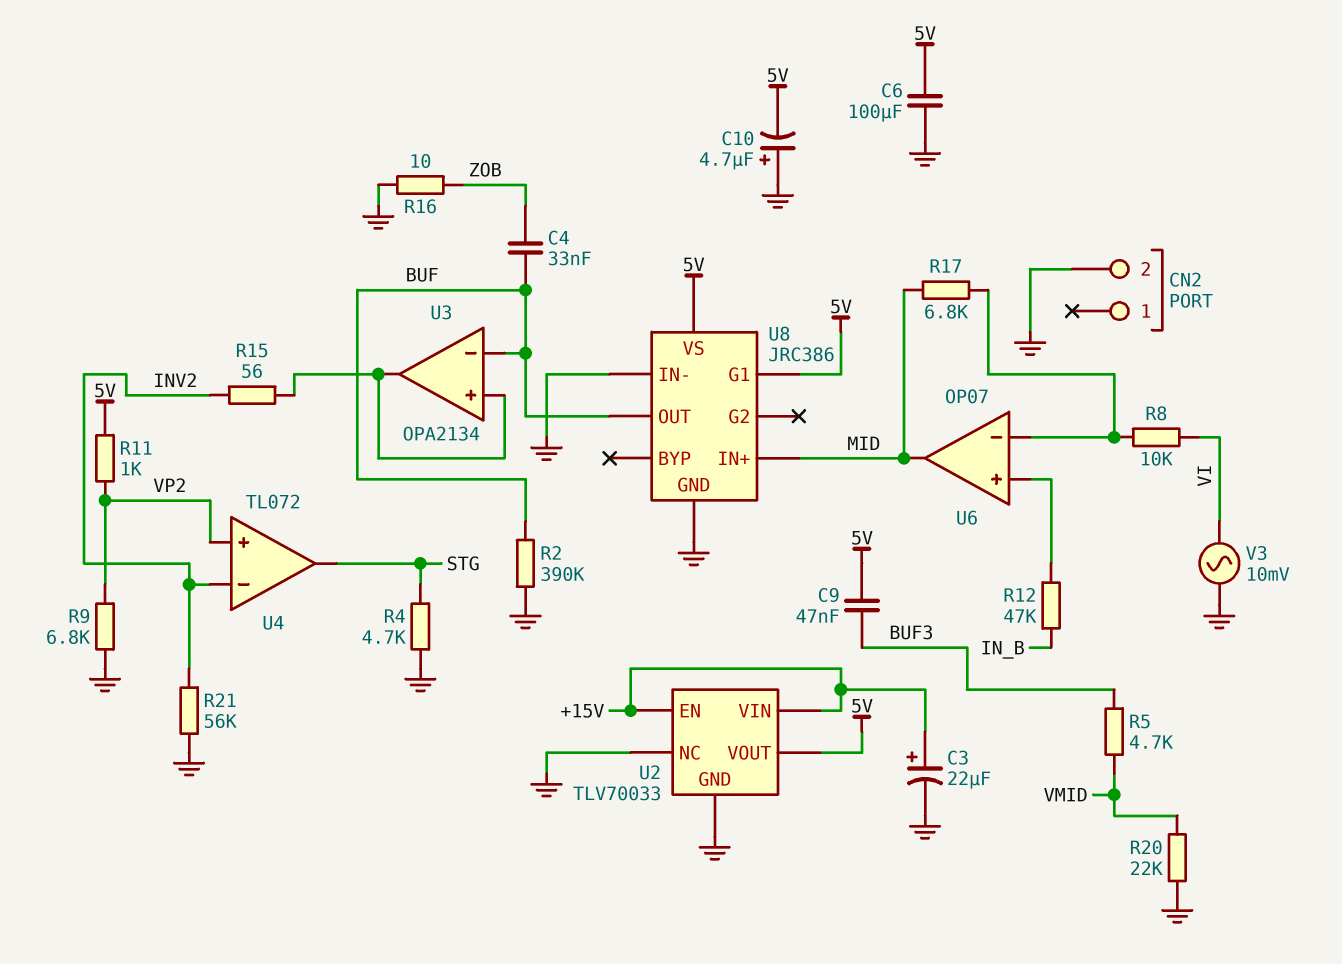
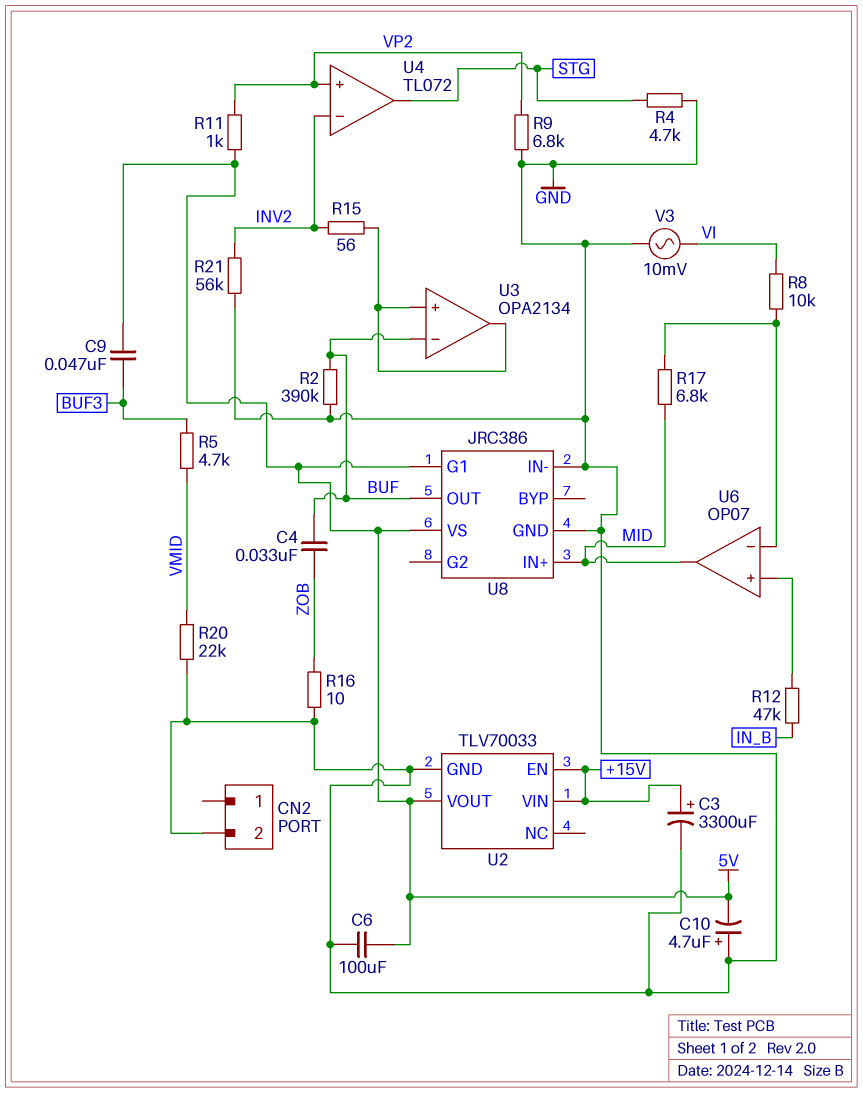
C3: 22uF (plus +15V, minus GND) -> 3300uF (plus +15V, minus GND)
U2 pin NC: GND -> none

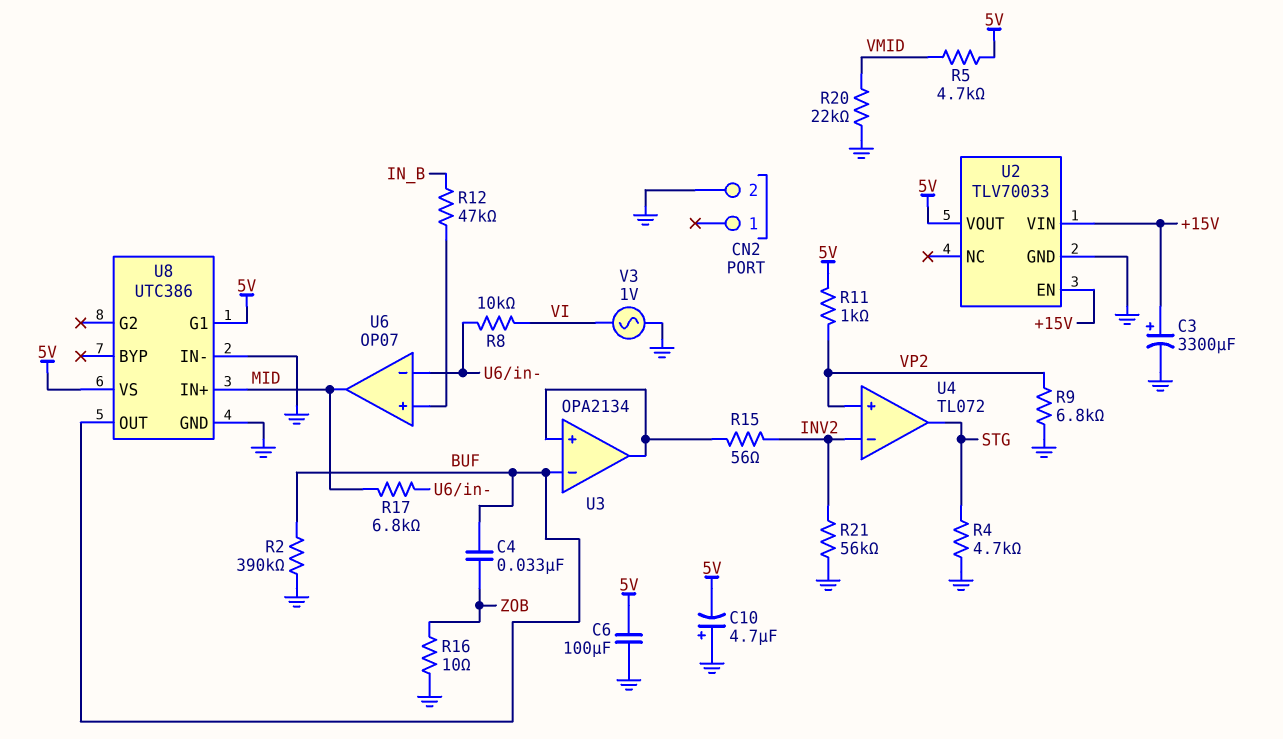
C9: 47nF (5V, BUF3) -> none
R5: 4.7k (BUF3, VMID) -> 4.7k (5V, VMID)
U8: JRC386 -> UTC386
V3: AC 10mV (GND, VI) -> AC 1V (GND, VI)

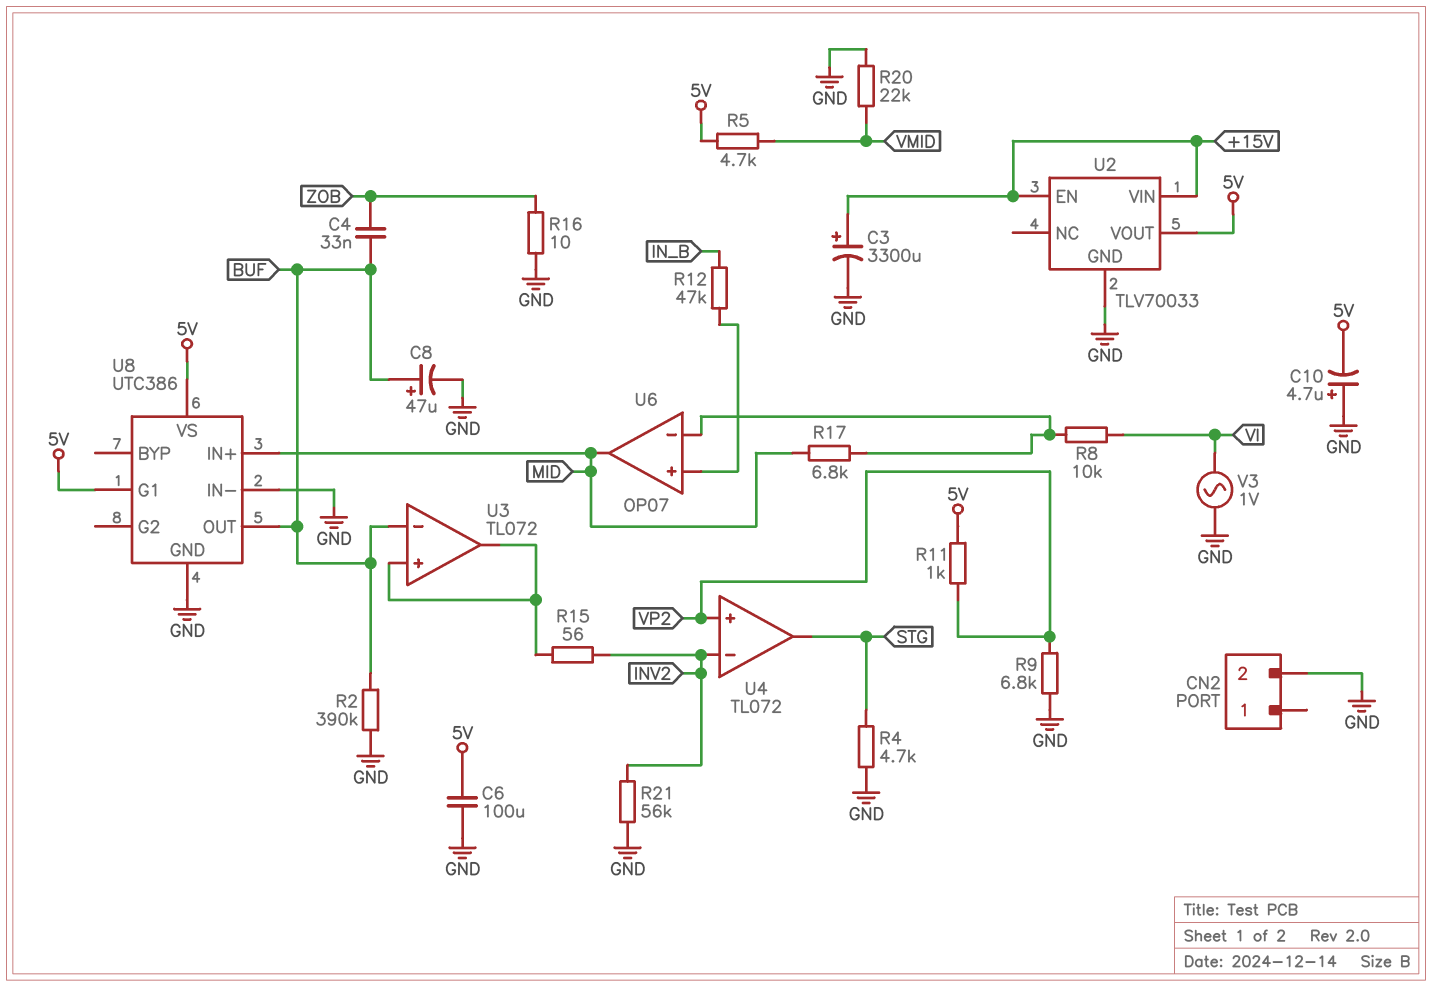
C8: none -> 47uF (plus BUF, minus GND)
U3: OPA2134 -> TL072

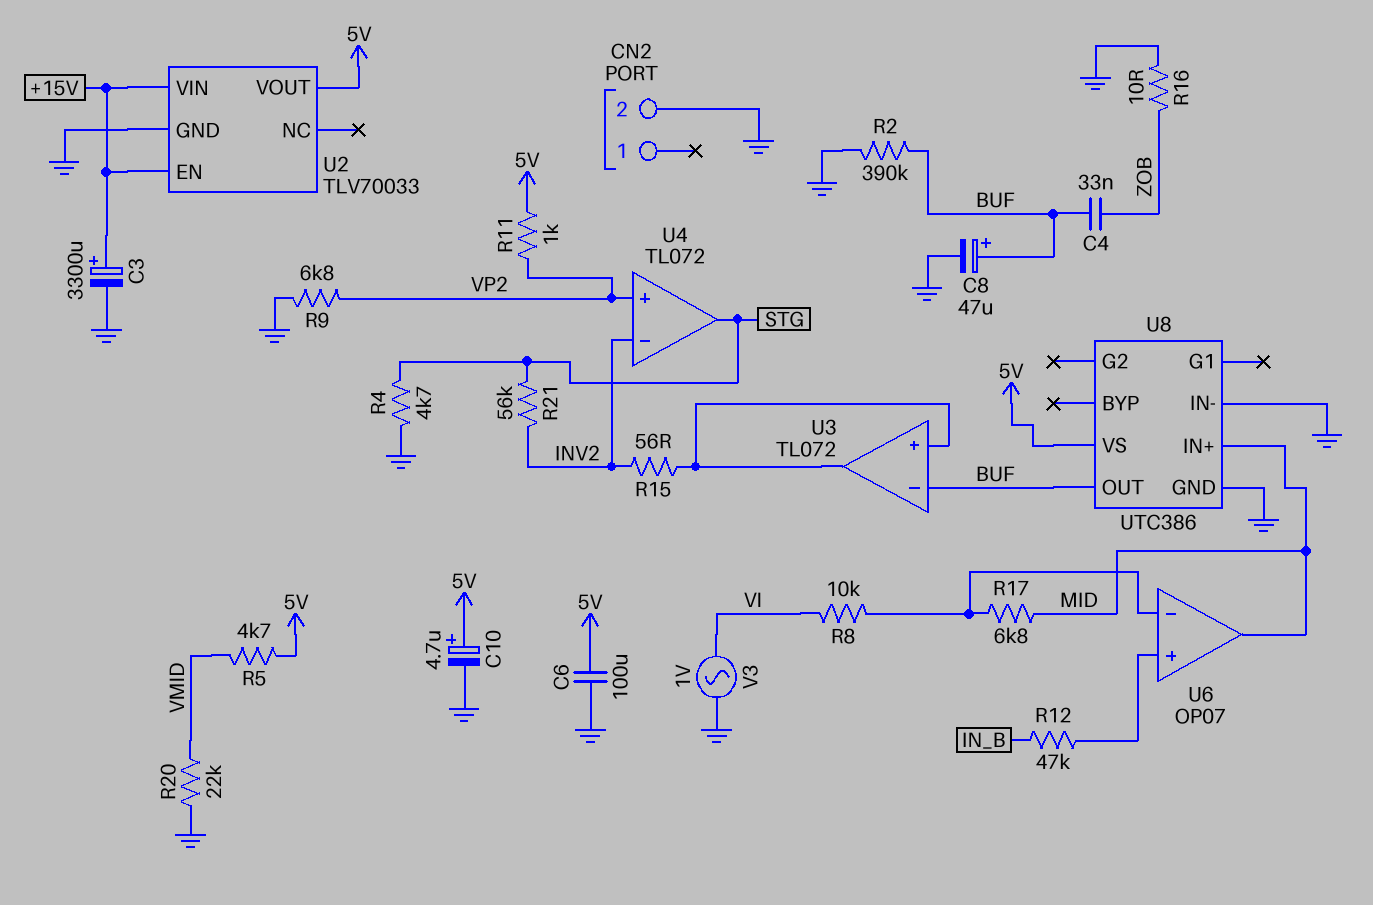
C10: 4.7uF (plus GND, minus 5V) -> 4.7uF (plus 5V, minus GND)
R21: 56k (GND, INV2) -> 56k (INV2, STG)
U8 pin G1: 5V -> none

